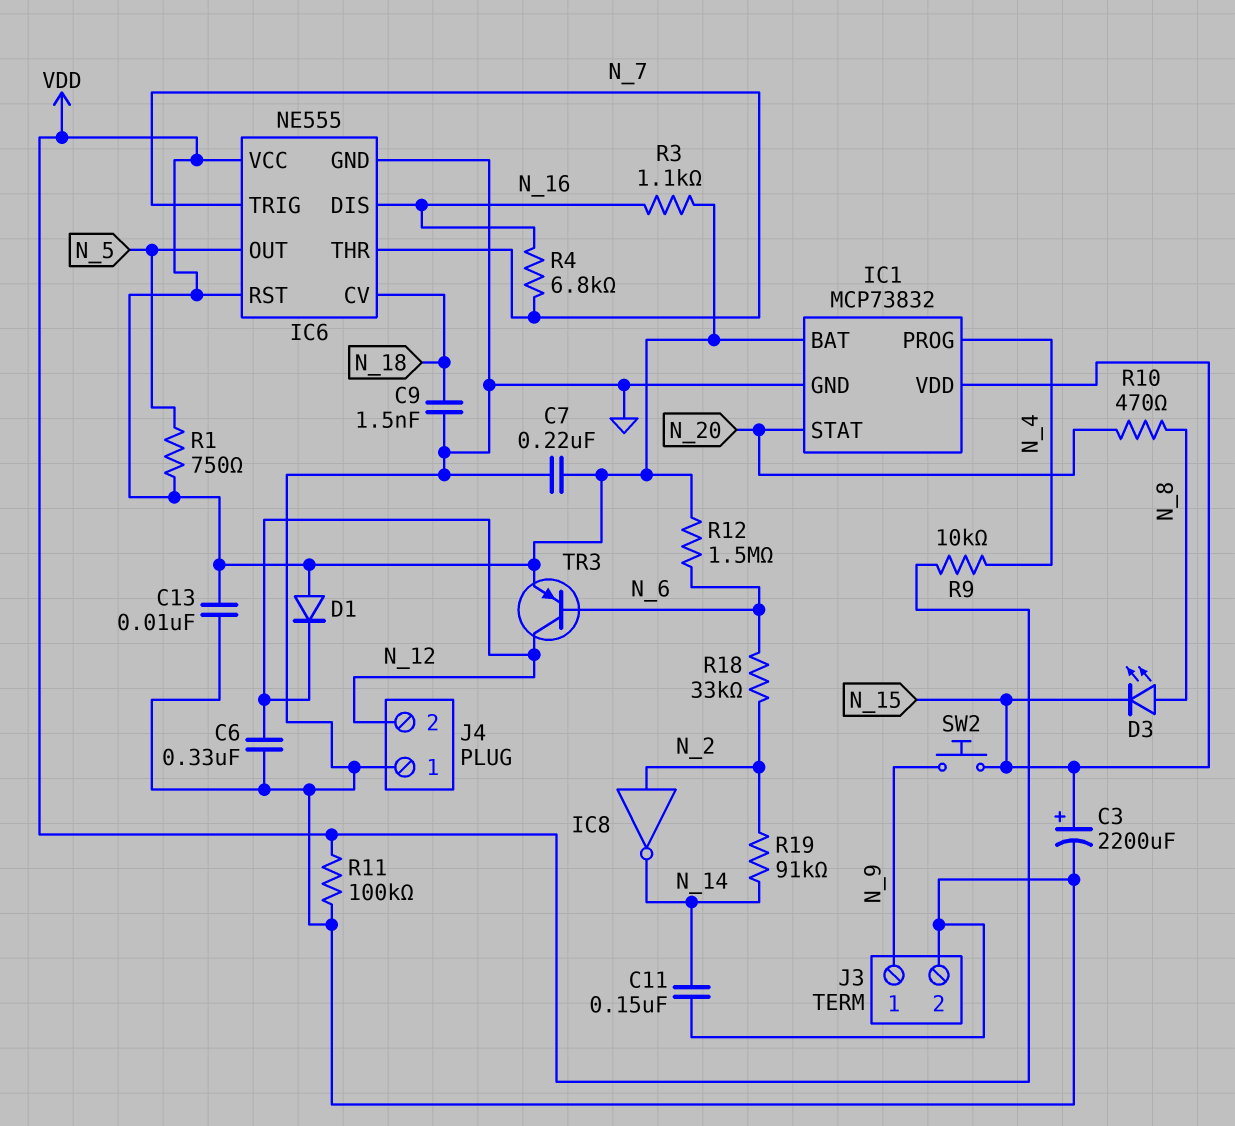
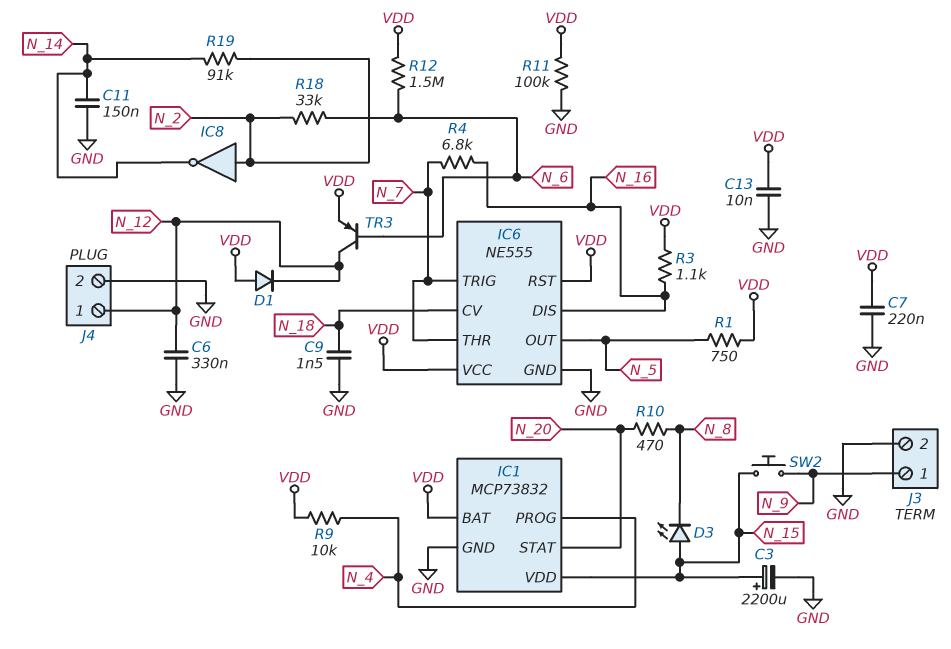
D3: LED (A N_8, K N_15) -> LED (A N_15, K N_8)
J4 pin 1: GND -> N_12
J4 pin 2: N_12 -> GND

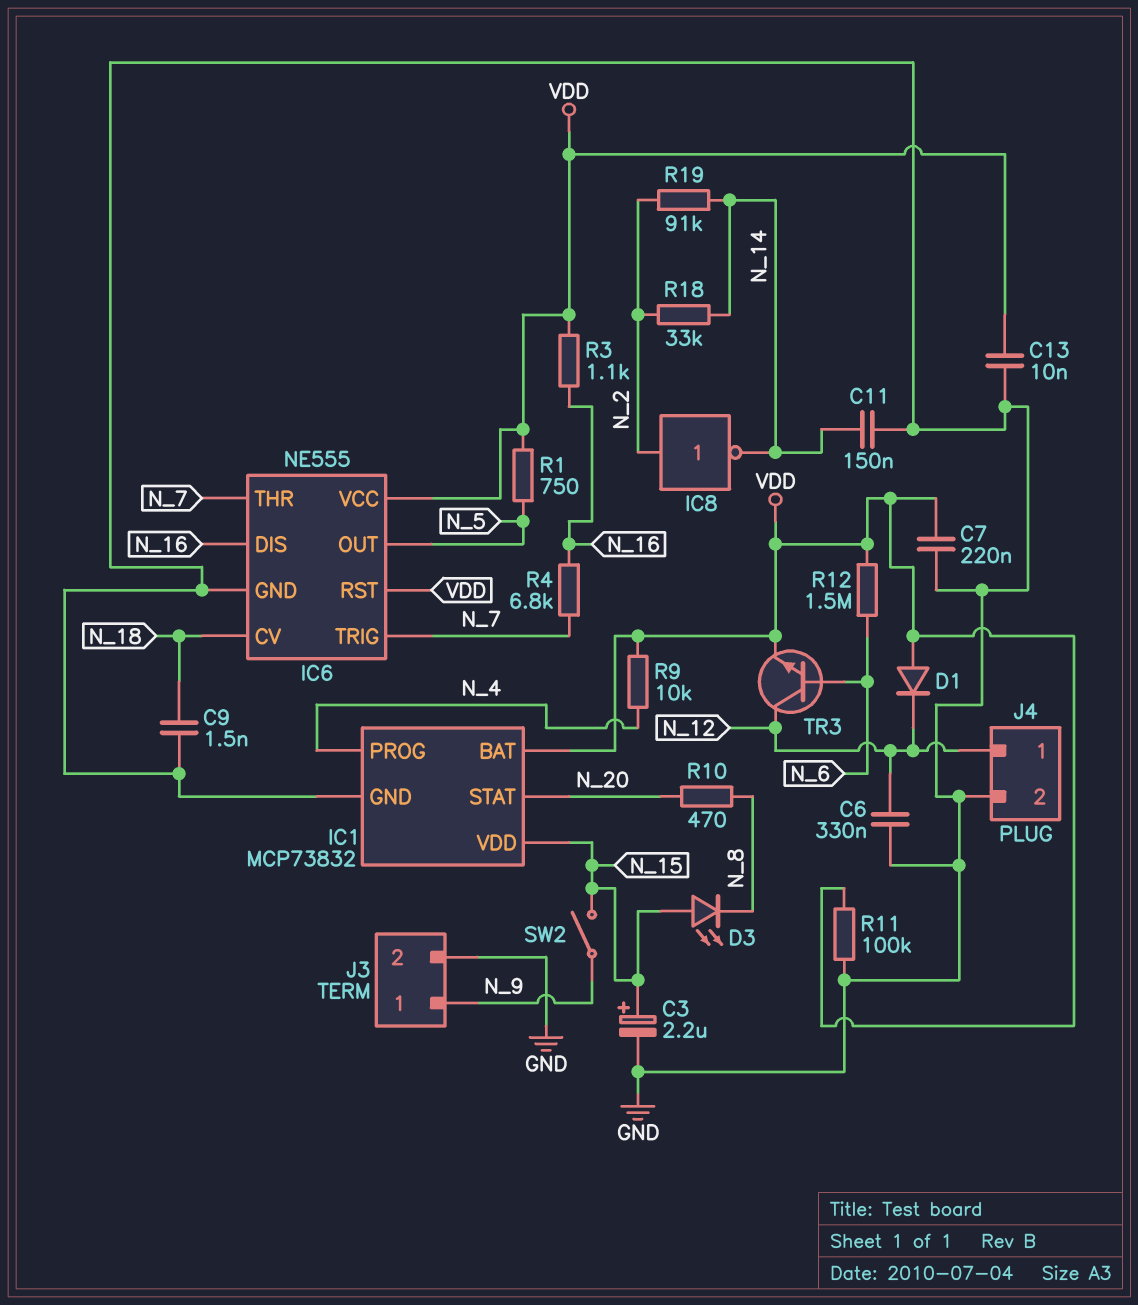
C3: 2200uF (plus N_15, minus GND) -> 2.2uF (plus N_15, minus GND)
R18: 33k (N_2, N_6) -> 33k (N_2, N_14)
SW2: button (N_9, N_15) -> switch (N_9, N_15)
TR3: PNP (B N_6, C N_12, E VDD) -> NPN (B N_6, C N_12, E VDD)

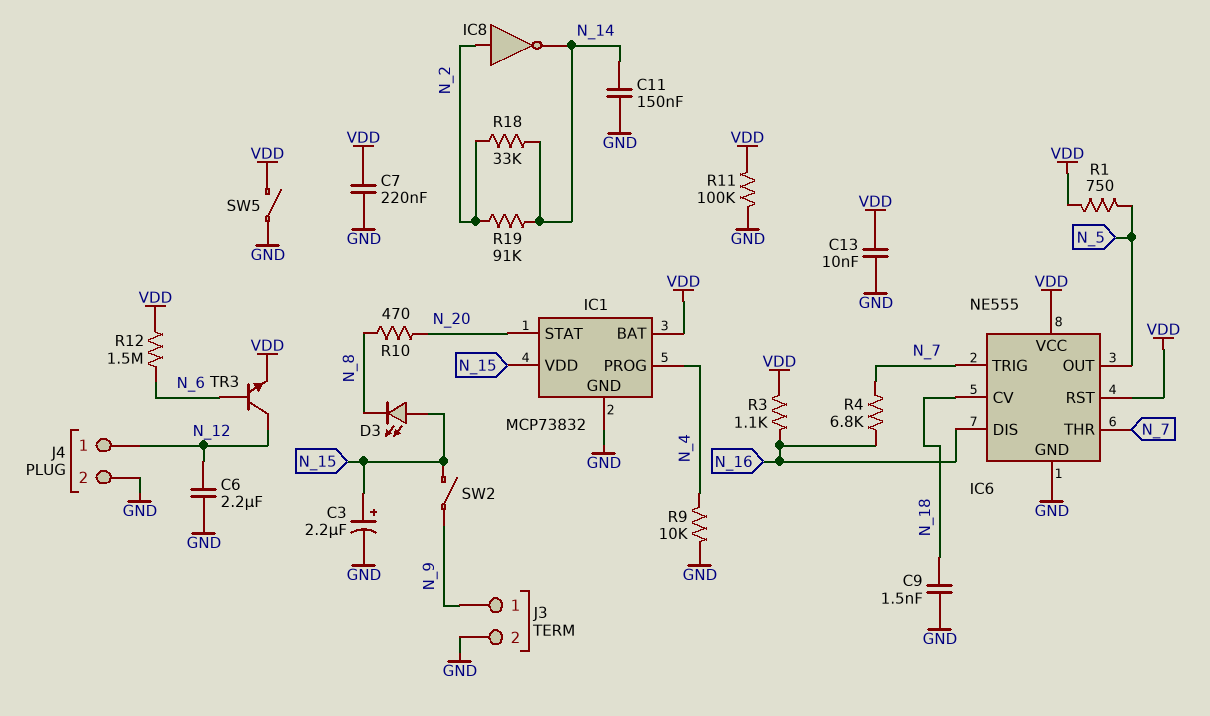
C6: 330nF (GND, N_12) -> 2.2uF (GND, N_12)
D1: diode (A VDD, K N_12) -> none
R9: 10k (N_4, VDD) -> 10k (GND, N_4)
SW5: none -> switch (GND, VDD)

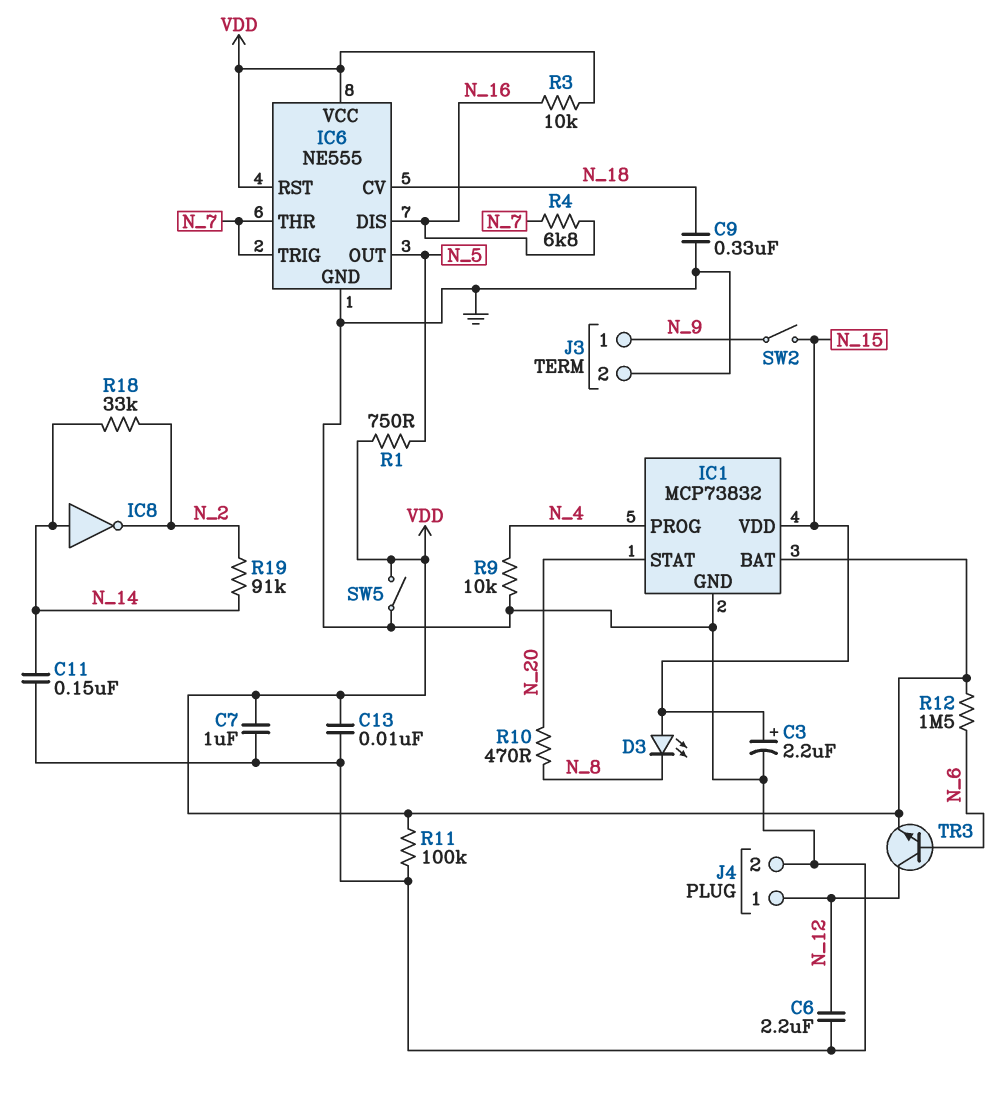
C7: 220nF (GND, VDD) -> 1uF (GND, VDD)
C9: 1.5nF (GND, N_18) -> 330nF (GND, N_18)
IC8: NOT (in N_2, out N_14) -> NOT (in N_14, out N_2)
R3: 1.1k (N_16, VDD) -> 10k (N_16, VDD)

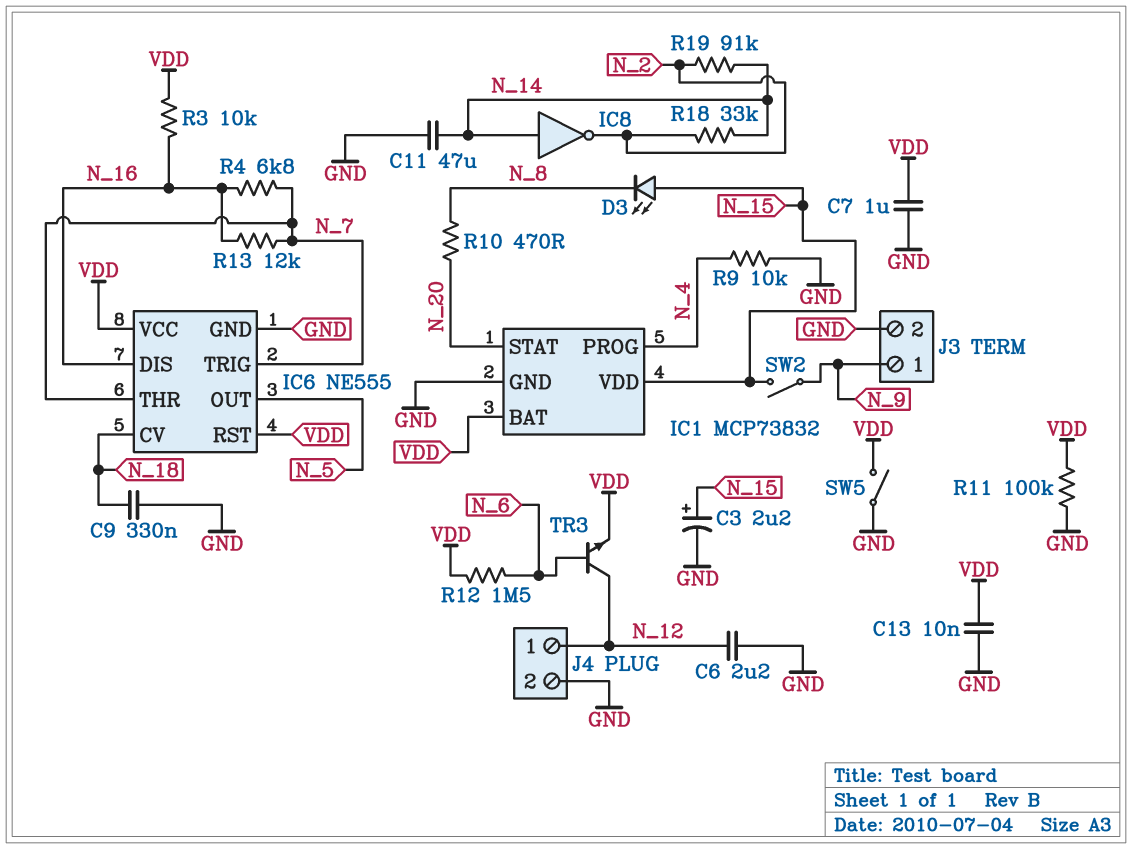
C11: 150nF (GND, N_14) -> 47uF (GND, N_14)
R1: 750 (N_5, VDD) -> none
R13: none -> 12k (N_7, N_16)

